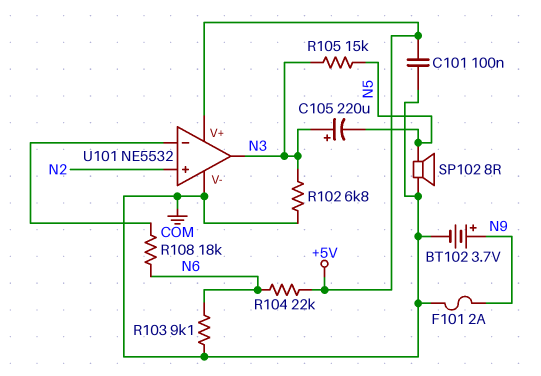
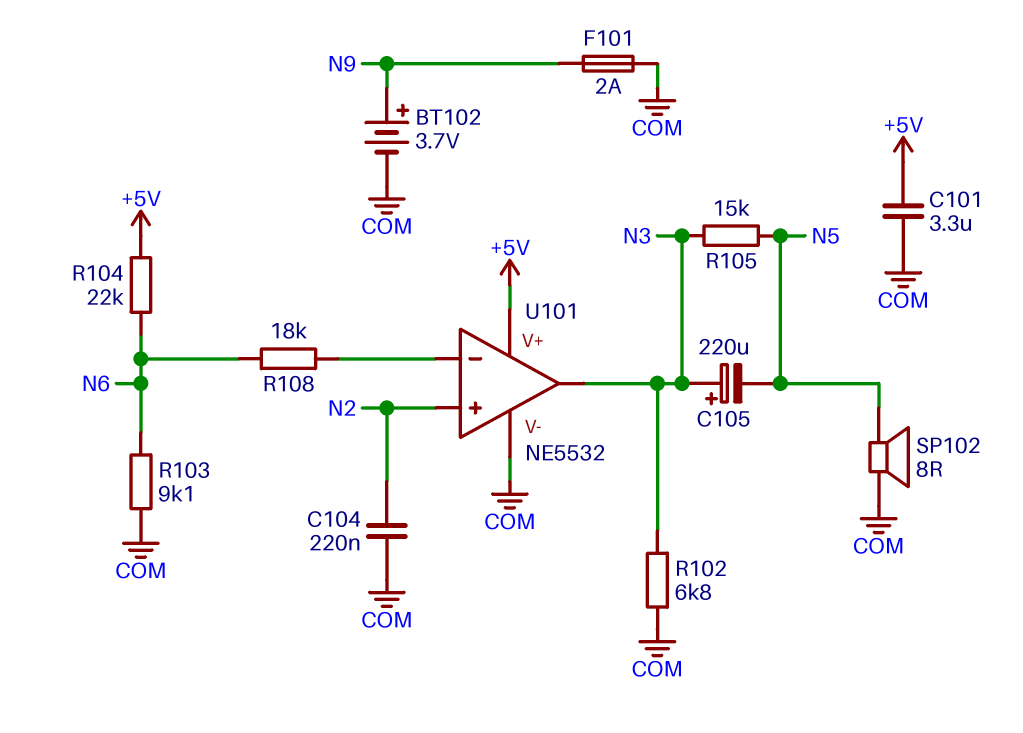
C101: 100nF (+5V, COM) -> 3.3uF (+5V, COM)
C104: none -> 220nF (COM, N2)

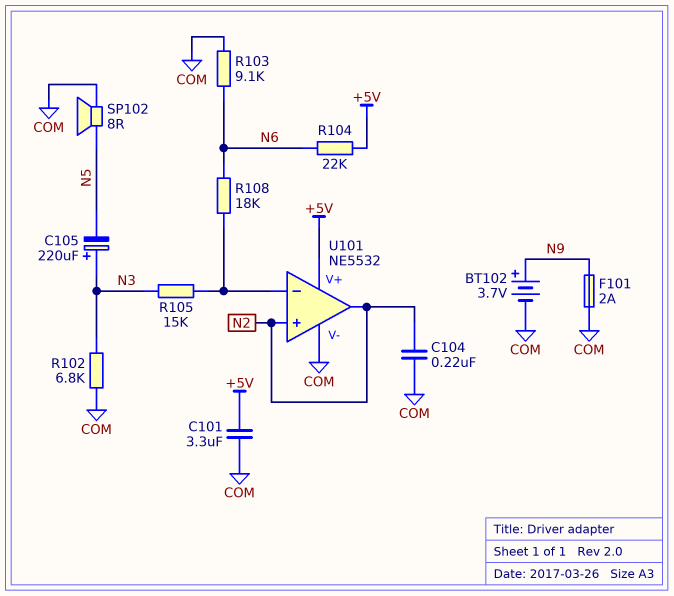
R105: 15k (N3, N5) -> 15k (N3, U101/in-)
U101 pin out: N3 -> N2

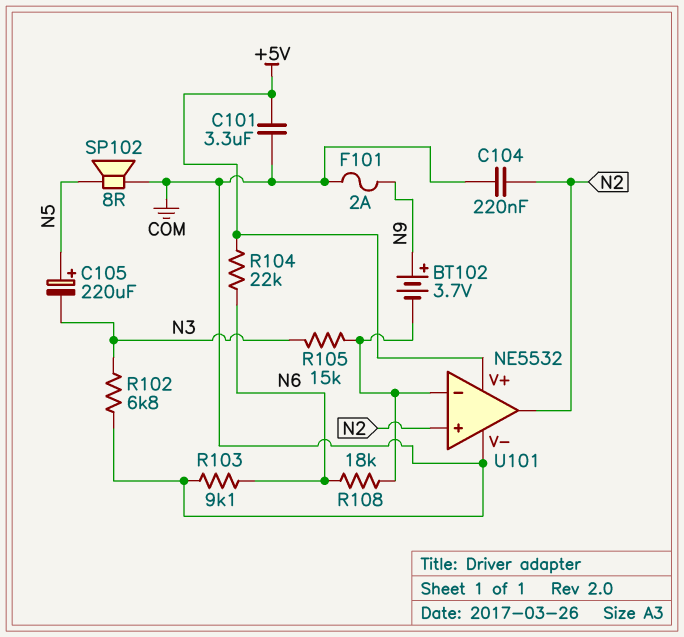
BT102: 3.7V (plus N9, minus COM) -> 3.7V (plus N9, minus U101/in-)
C105: 220uF (plus N3, minus N5) -> 220uF (plus N5, minus N3)

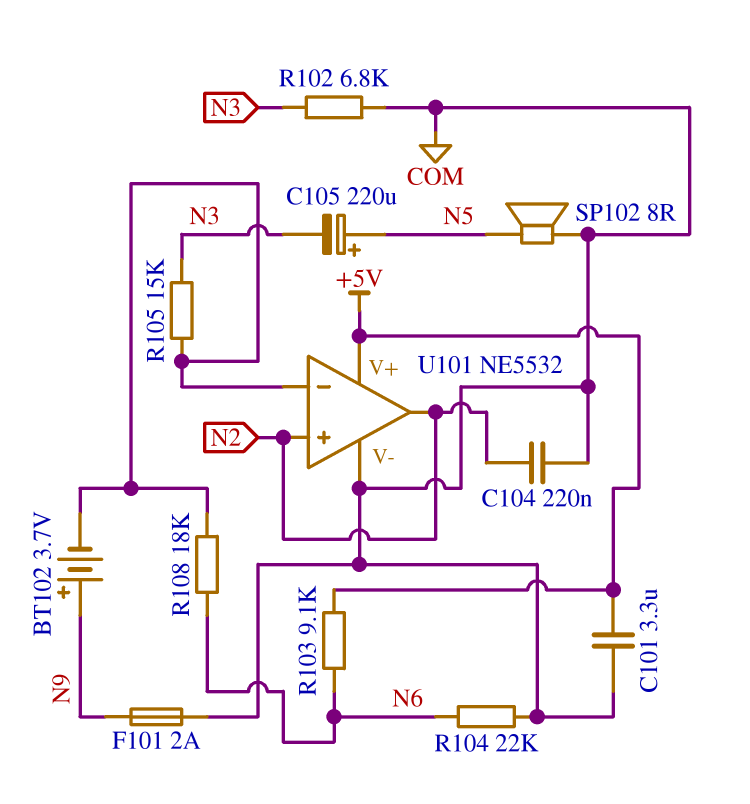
R103: 9.1k (COM, N6) -> 9.1k (+5V, N6)
R104: 22k (+5V, N6) -> 22k (COM, N6)

